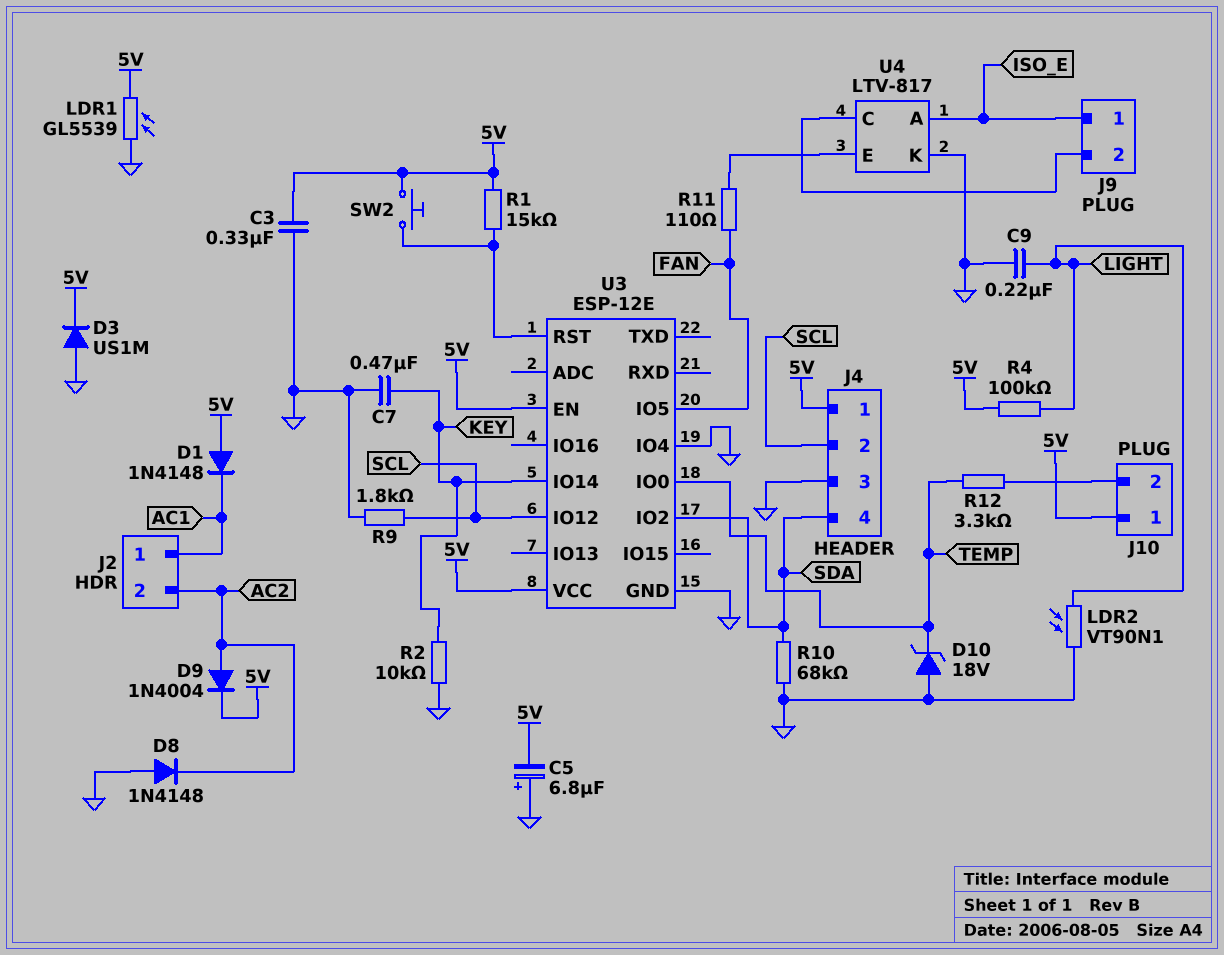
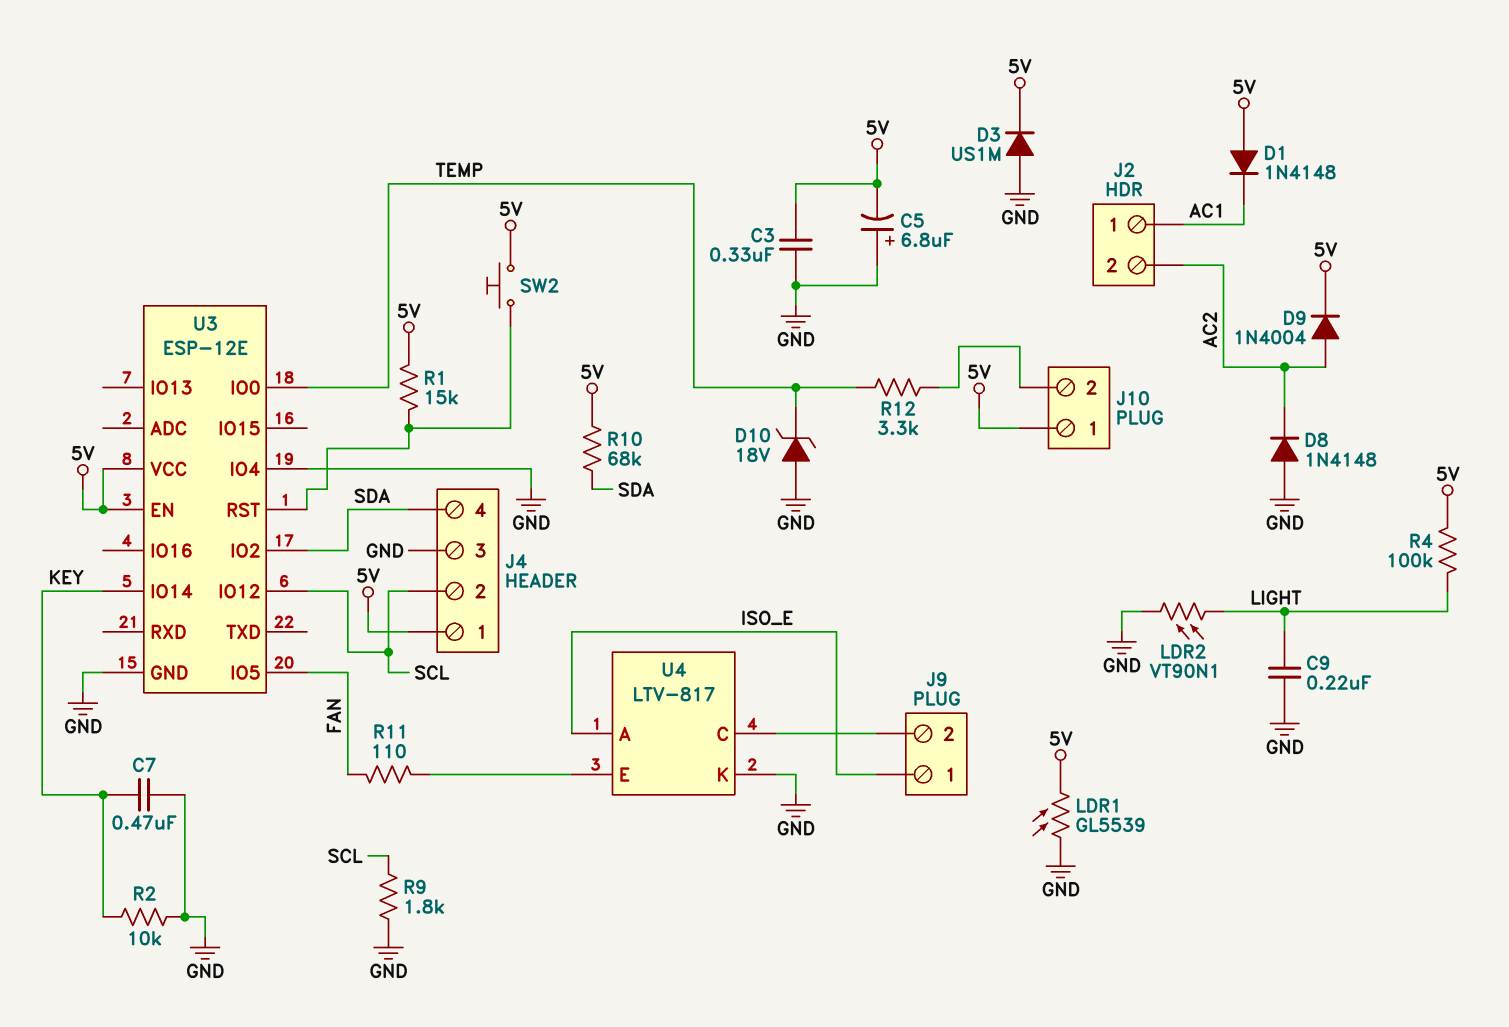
R10: 68k (GND, SDA) -> 68k (5V, SDA)

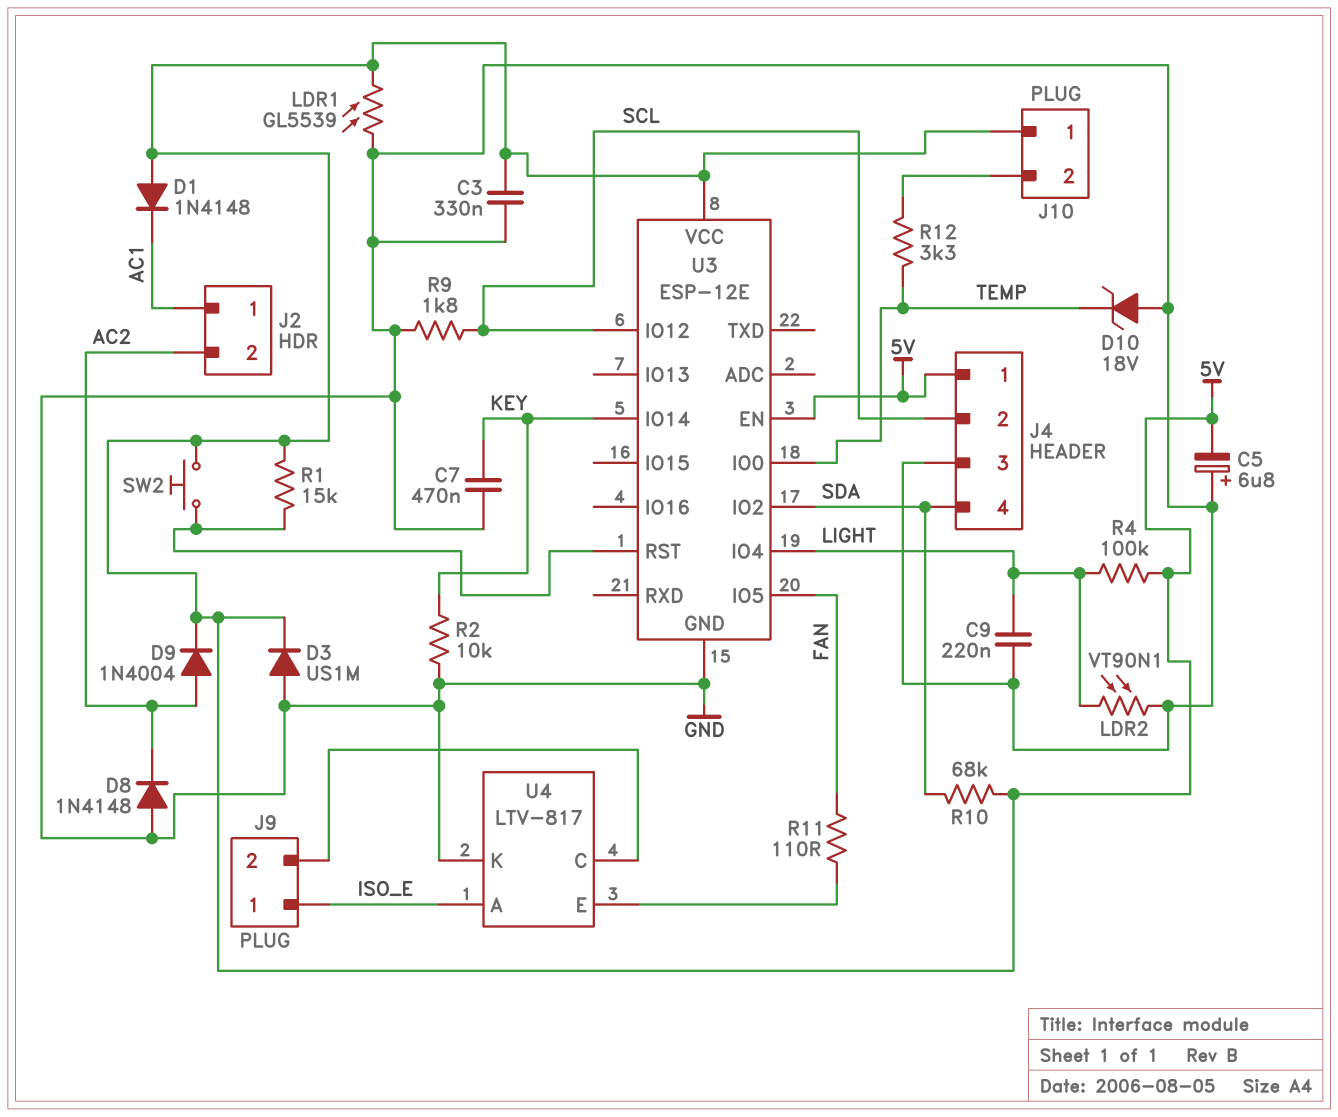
U3 pin IO4: GND -> LIGHT

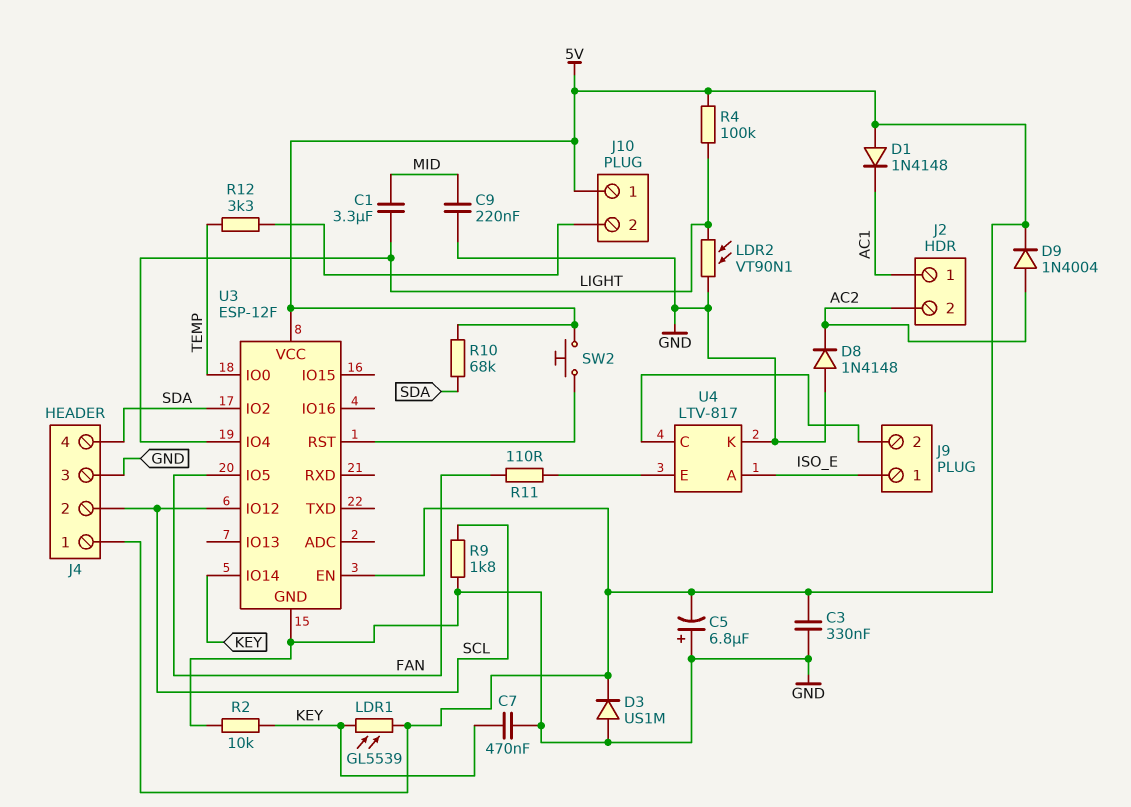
C1: none -> 3.3uF (LIGHT, MID)
C9: 220nF (GND, LIGHT) -> 220nF (GND, MID)
D10: zener 18V (A GND, K TEMP) -> none
LDR1: GL5539 (5V, GND) -> GL5539 (5V, KEY)
R1: 15k (5V, U3/RST) -> none
U3: ESP-12E -> ESP-12F

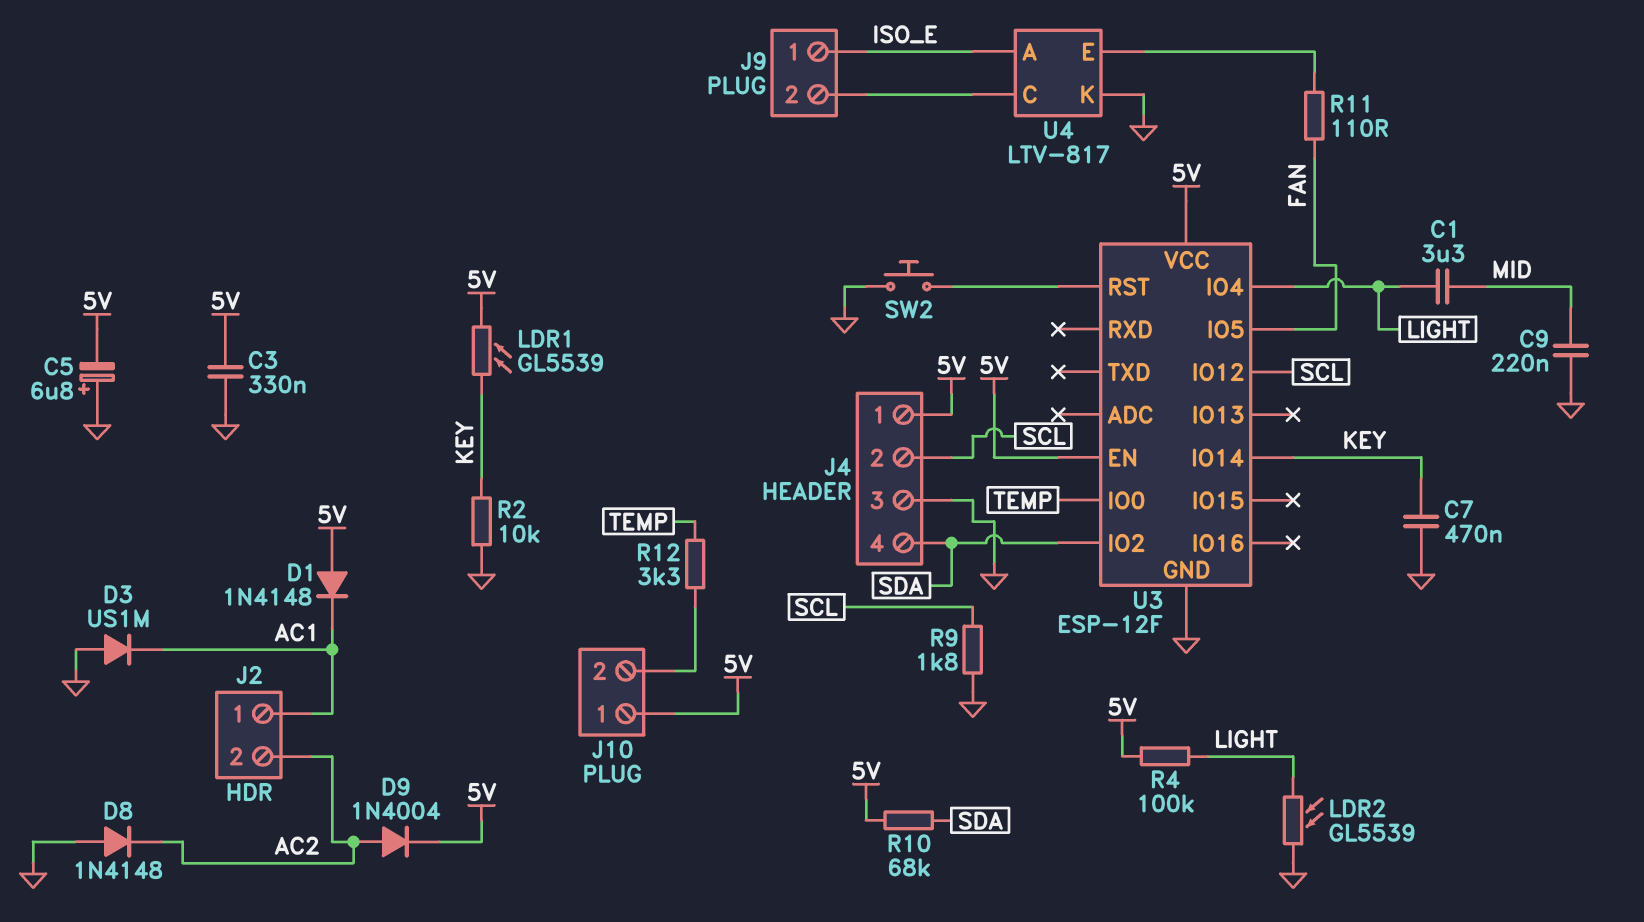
D3: diode US1M (A GND, K 5V) -> diode US1M (A GND, K AC1)
LDR2: VT90N1 (GND, LIGHT) -> GL5539 (GND, LIGHT)
SW2: button (5V, U3/RST) -> button (GND, U3/RST)

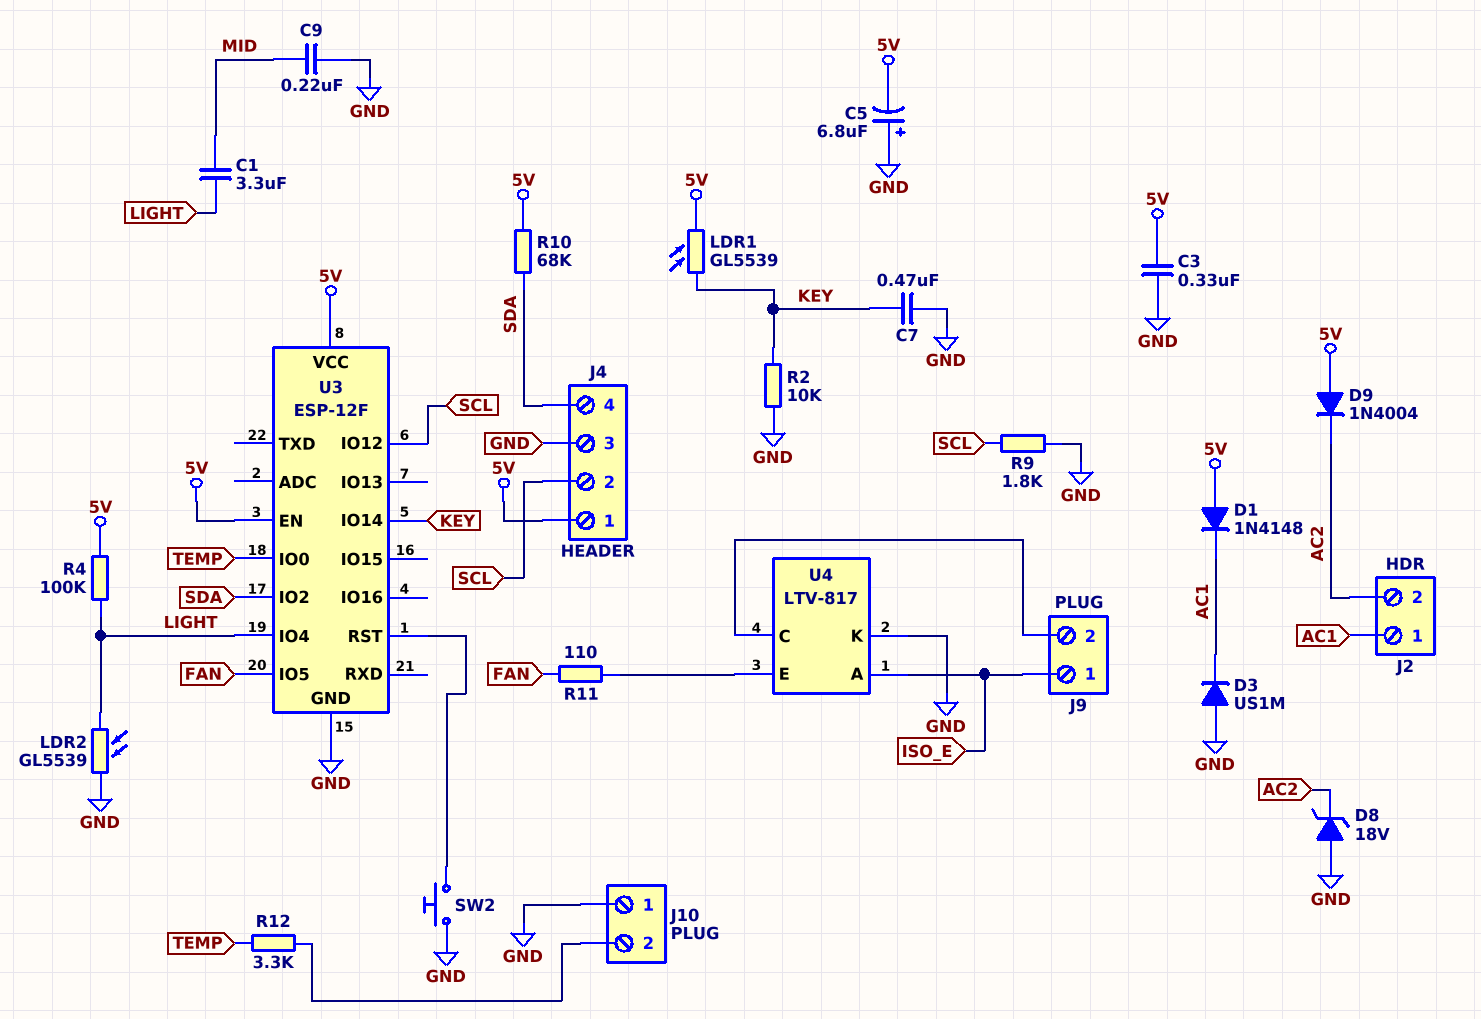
D8: diode 1N4148 (A GND, K AC2) -> zener 18V (A GND, K AC2)
D9: diode 1N4004 (A AC2, K 5V) -> diode 1N4004 (A 5V, K AC2)
J10 pin 1: 5V -> GND

